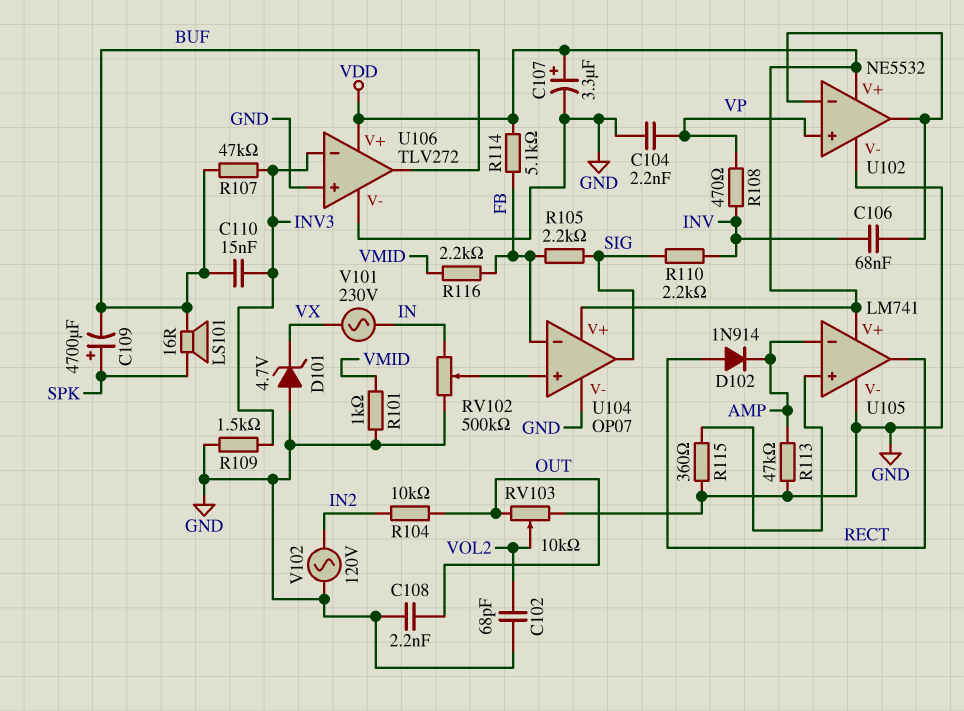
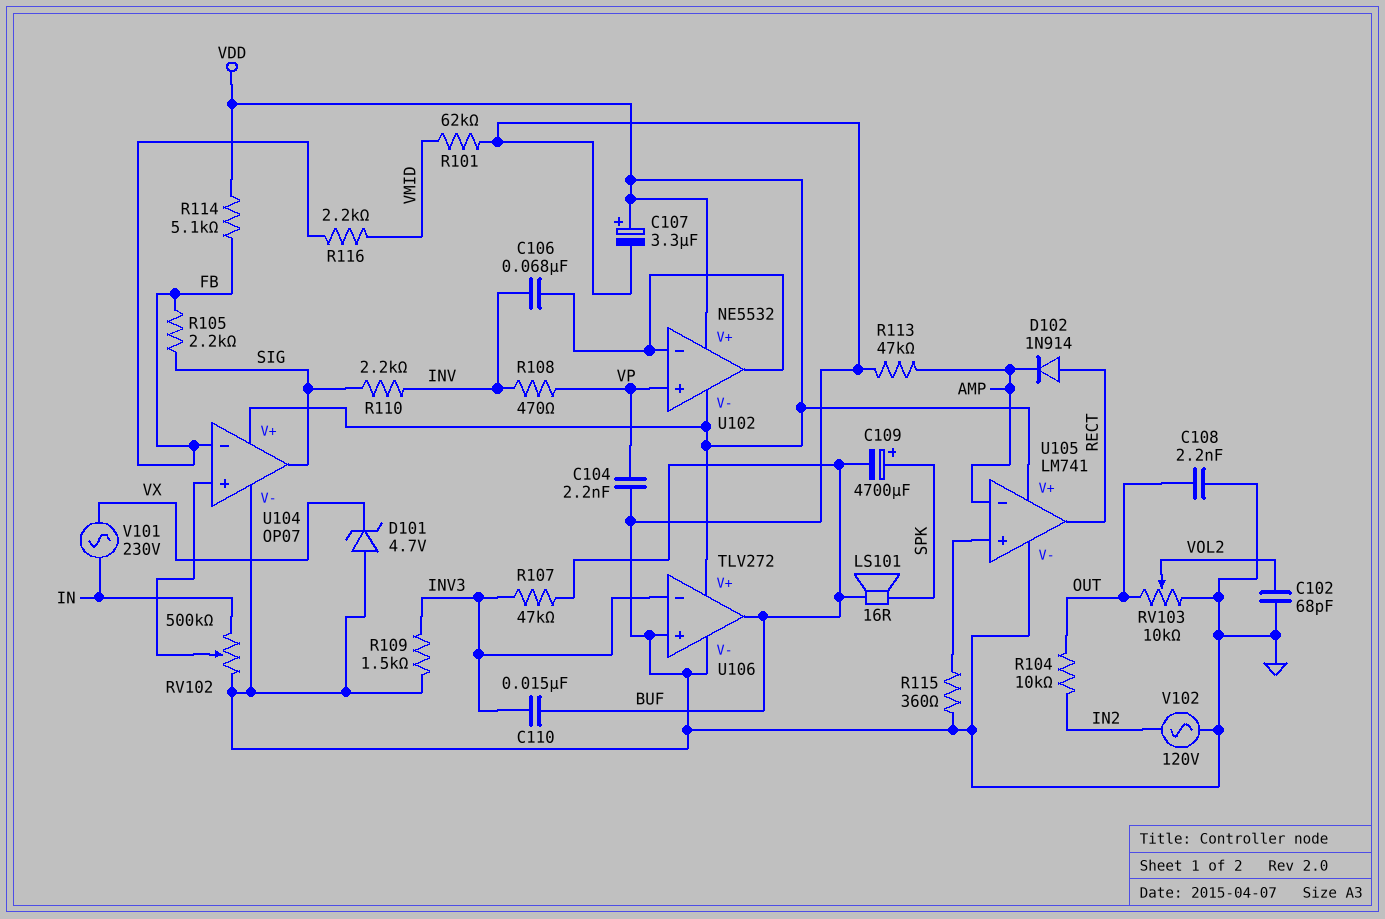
R101: 1k (GND, VMID) -> 62k (GND, VMID)
U102 pin V-: GND -> VDD

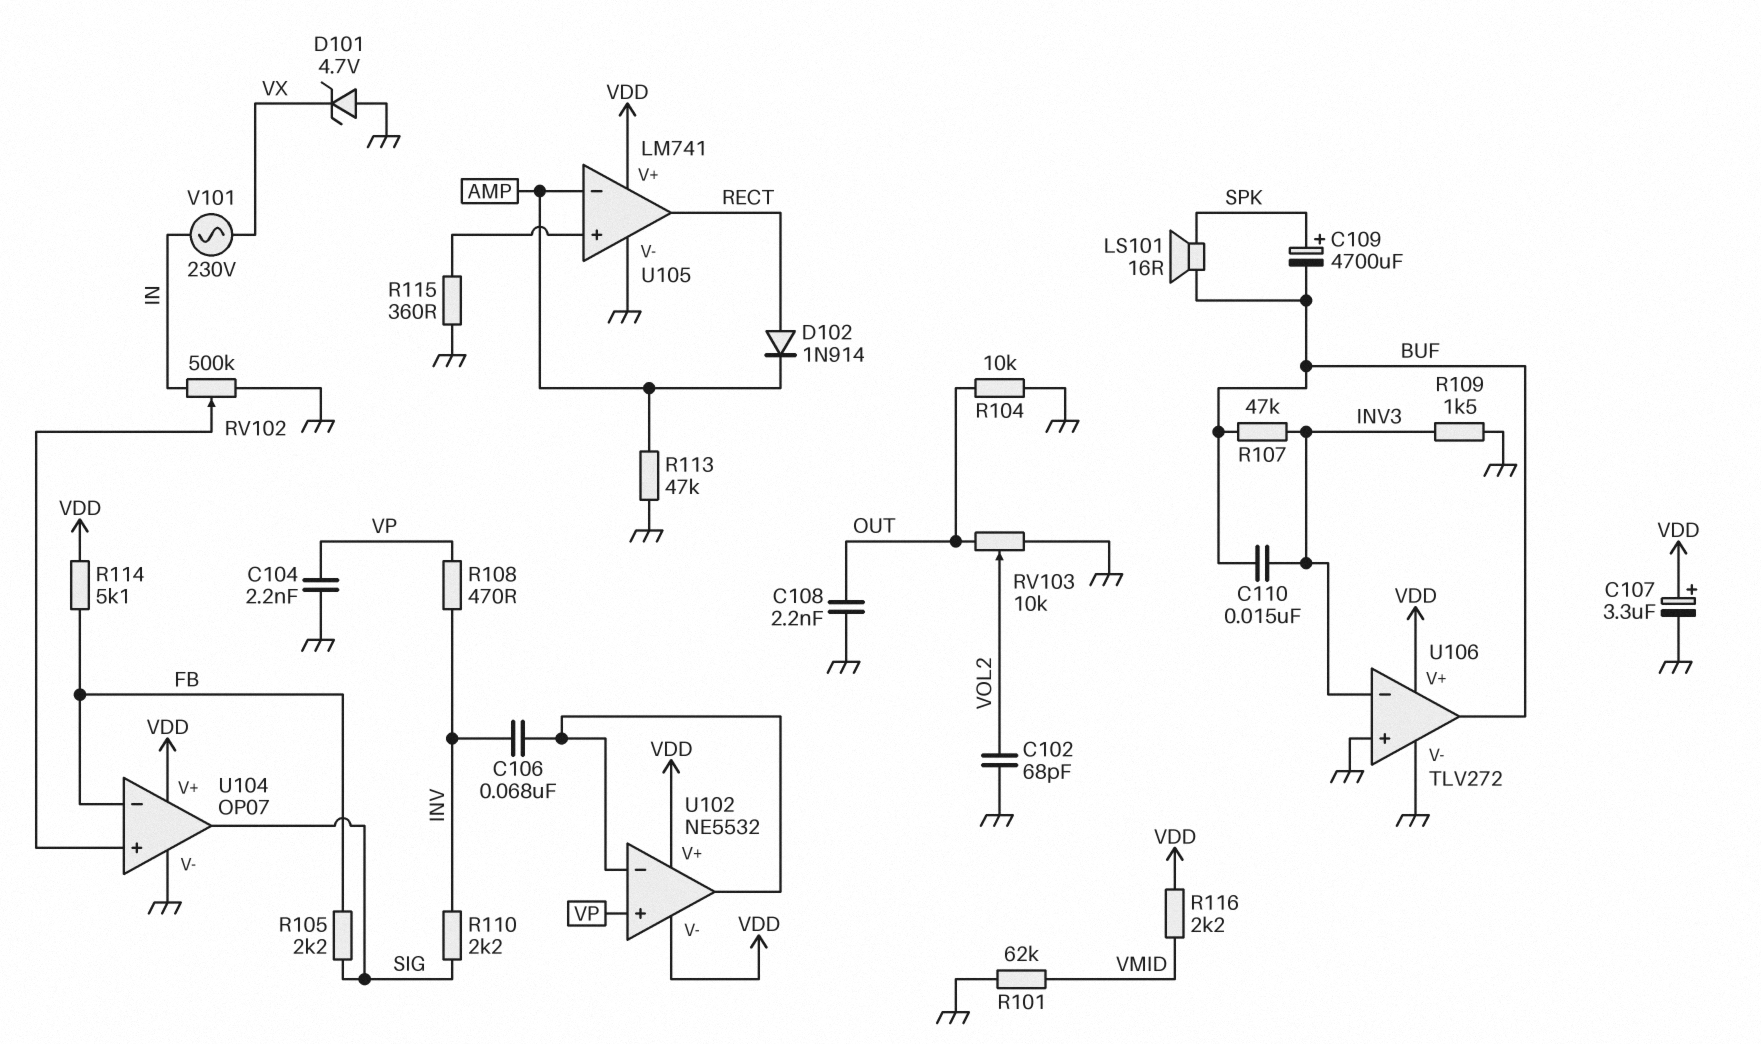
R104: 10k (IN2, OUT) -> 10k (GND, OUT)
R116: 2.2k (FB, VMID) -> 2.2k (VDD, VMID)
V102: AC 120V (GND, IN2) -> none

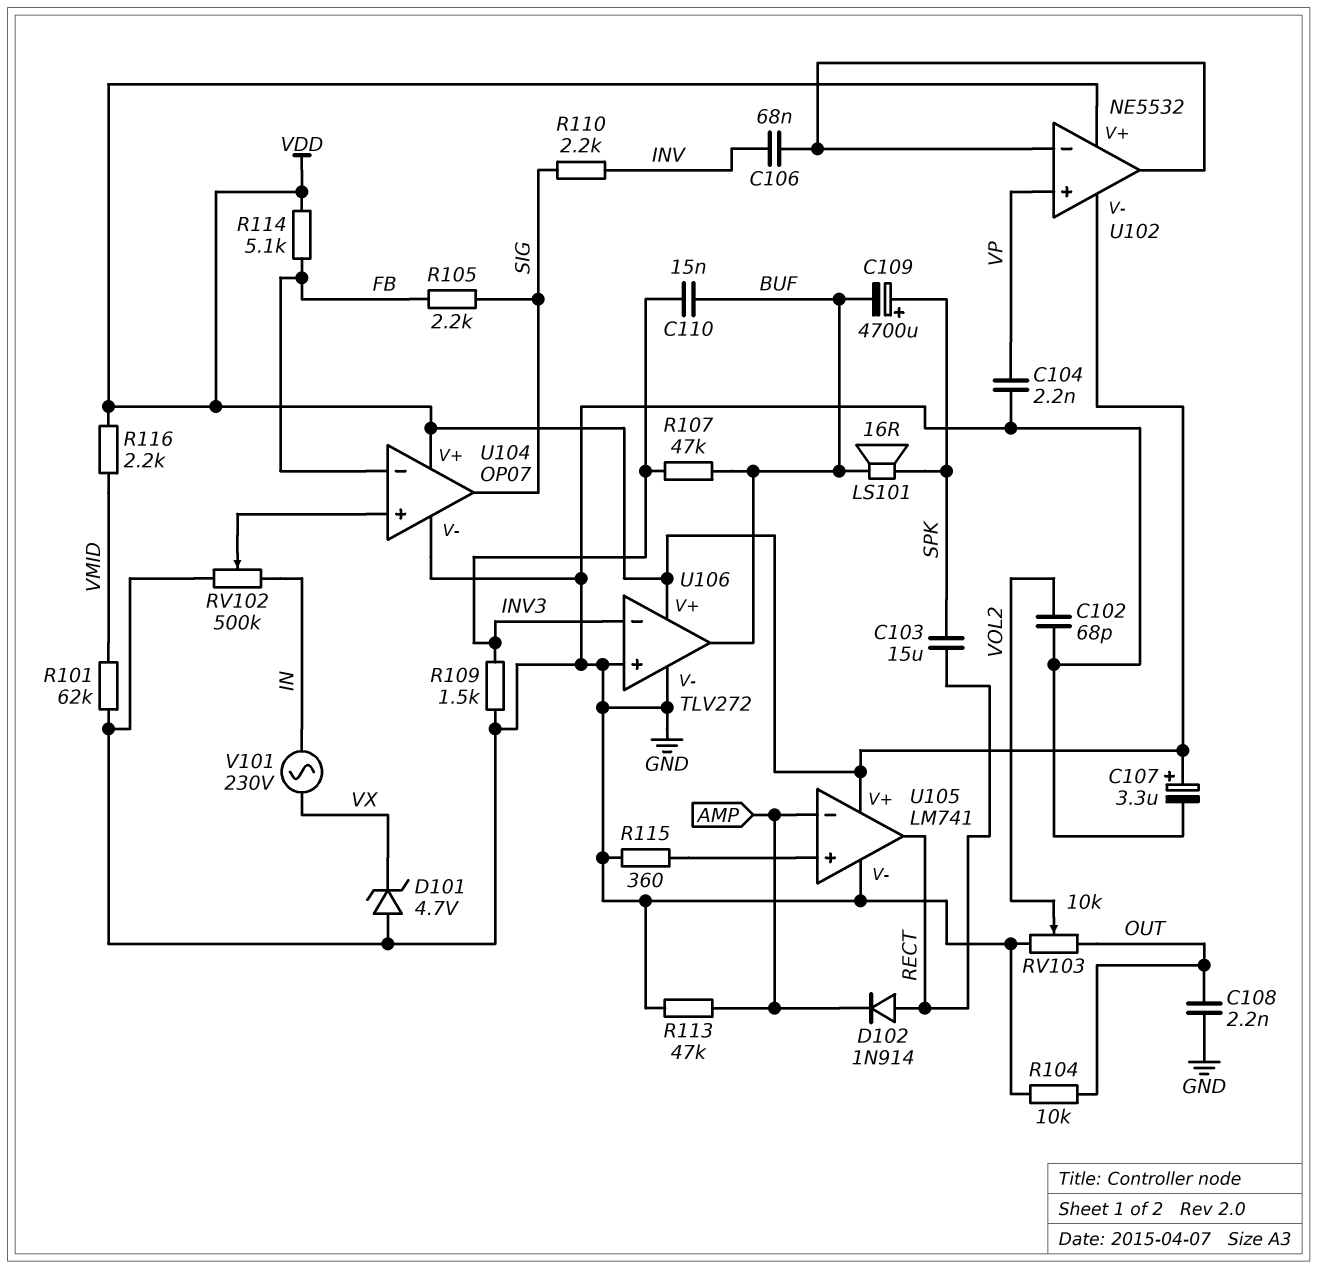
C103: none -> 15uF (RECT, SPK)
R108: 470 (INV, VP) -> none

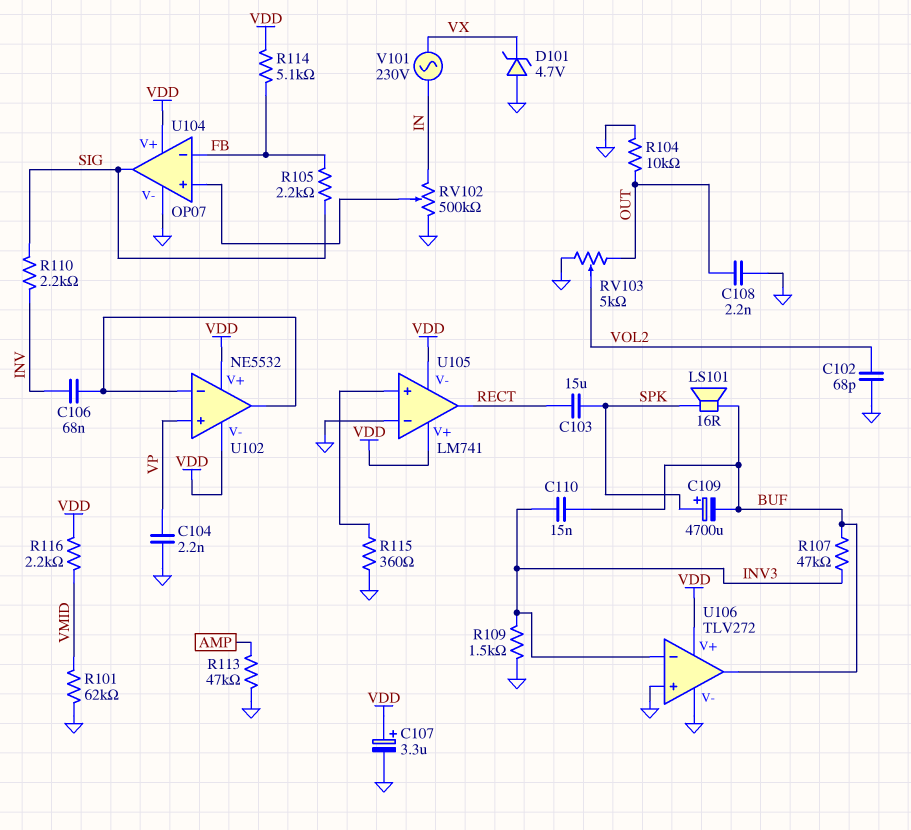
D102: diode 1N914 (A RECT, K AMP) -> none
RV103: 10k (GND, OUT, wiper VOL2) -> 5k (GND, OUT, wiper VOL2)
U105 pin V-: GND -> VDD
U105 pin in-: AMP -> GND

